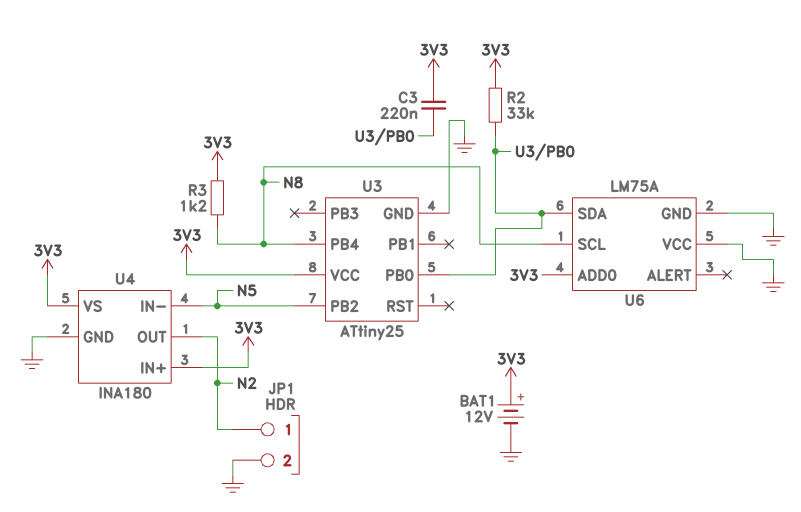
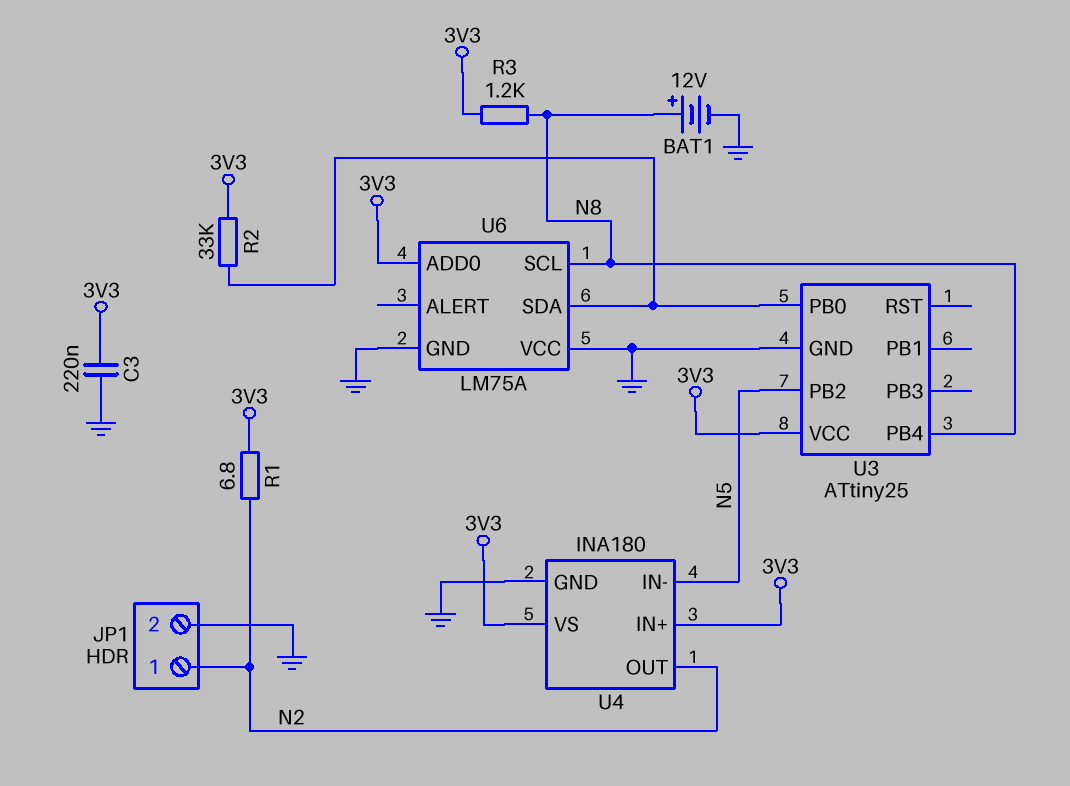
BAT1: 12V (plus 3V3, minus GND) -> 12V (plus N8, minus GND)
C3: 220nF (3V3, U3/PB0) -> 220nF (3V3, GND)
R1: none -> 6.8 (3V3, N2)

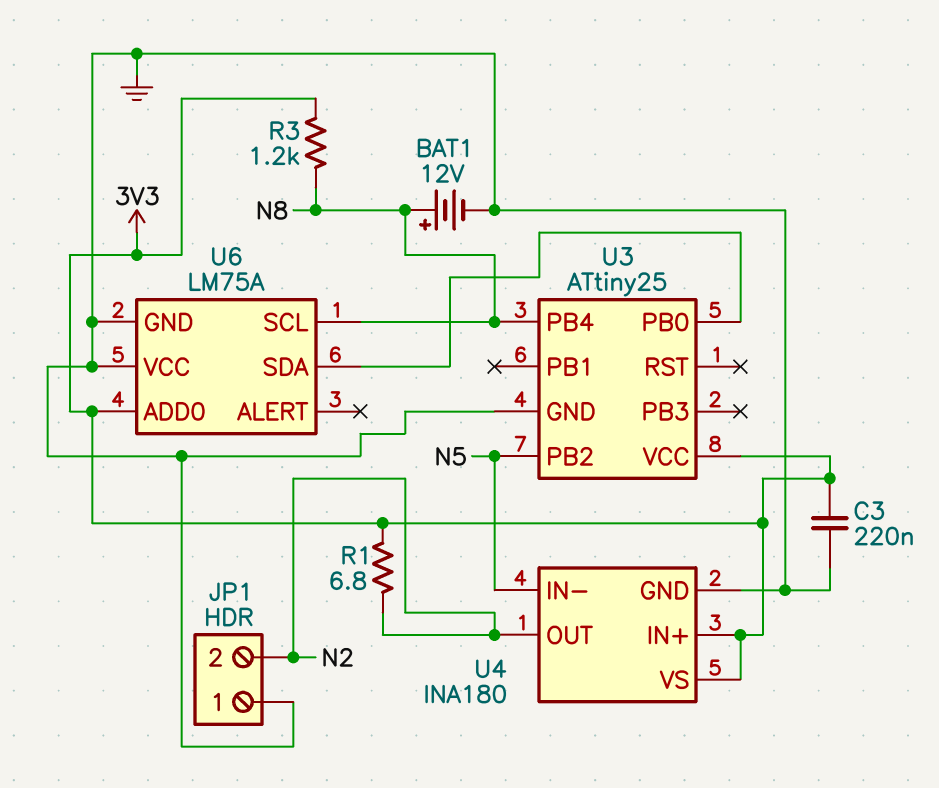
JP1 pin 1: N2 -> GND
JP1 pin 2: GND -> N2
R2: 33k (3V3, U3/PB0) -> none

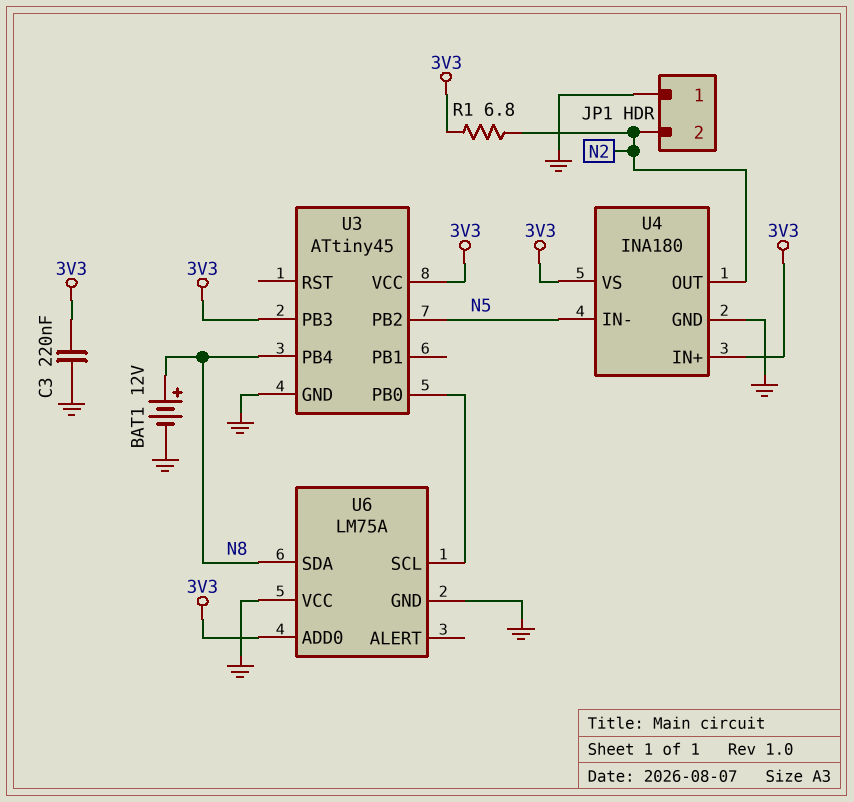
R3: 1.2k (3V3, N8) -> none
U3: ATtiny25 -> ATtiny45
U3 pin PB3: none -> 3V3
U6 pin SCL: N8 -> U3/PB0
U6 pin SDA: U3/PB0 -> N8

